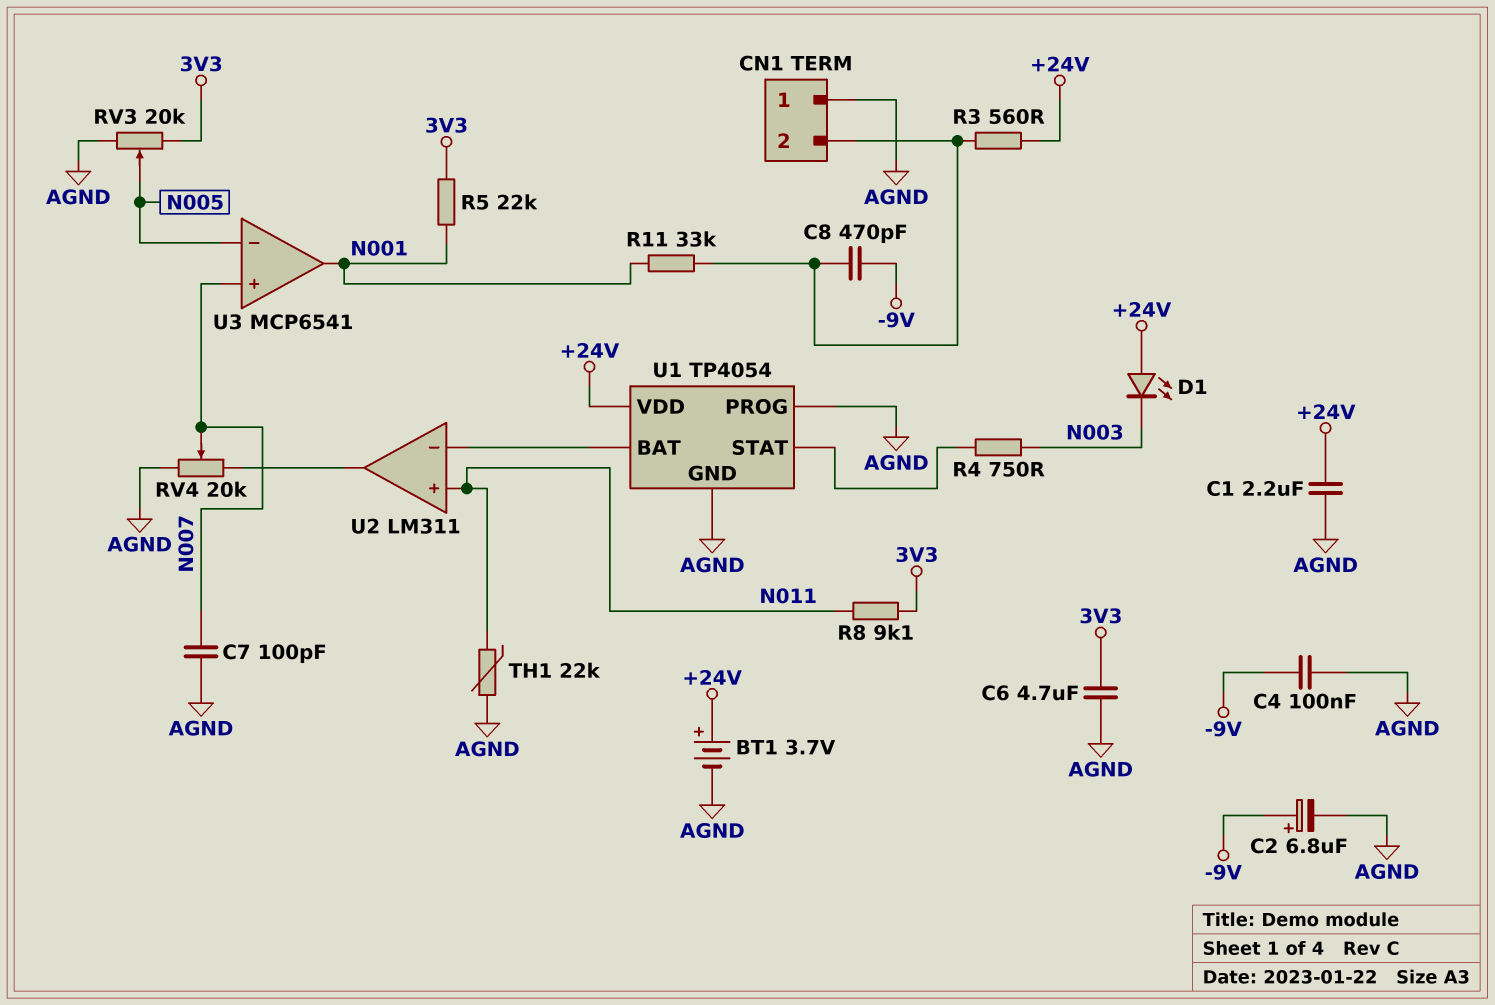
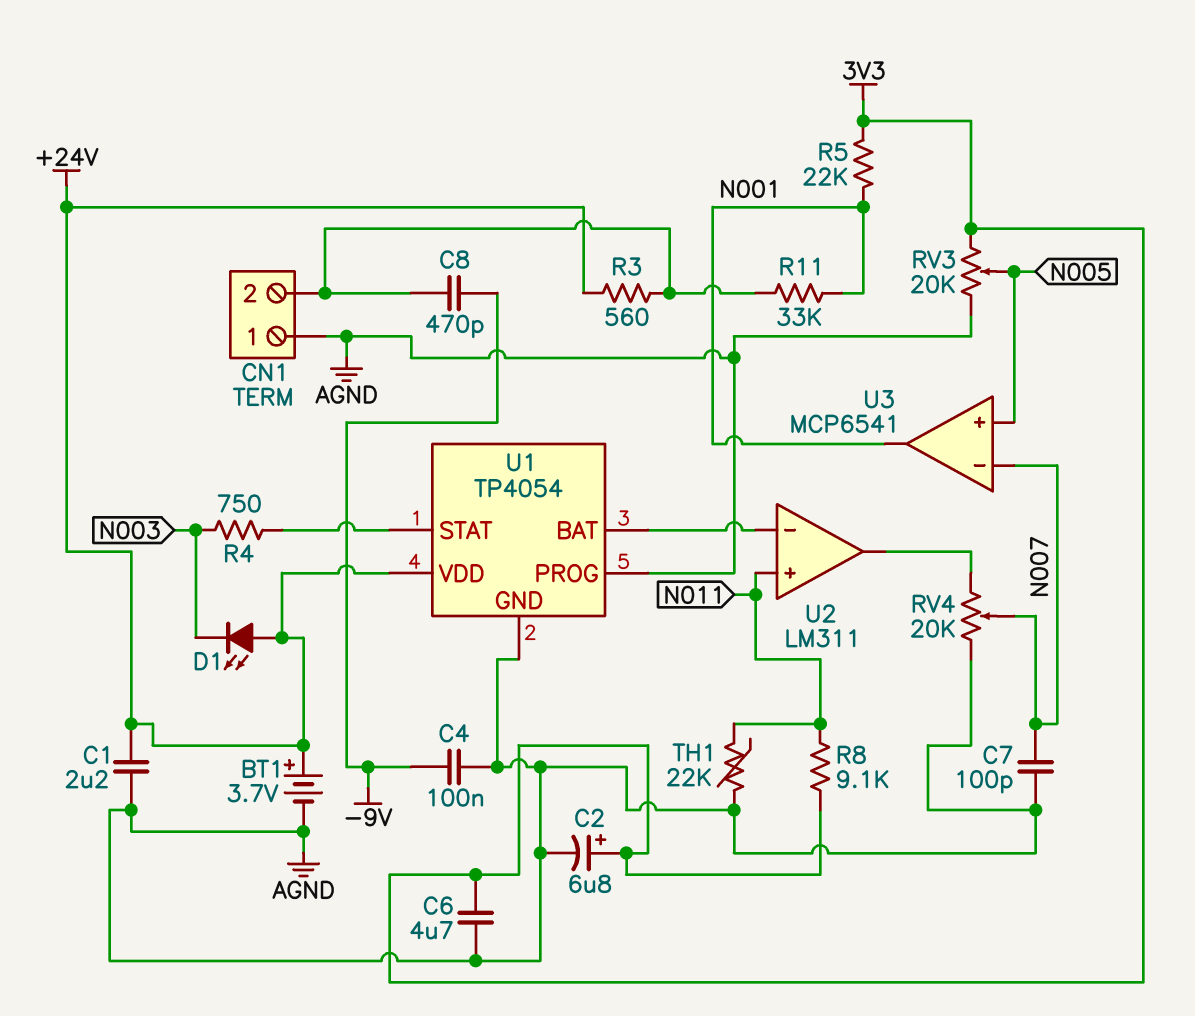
C2: 6.8uF (plus -9V, minus AGND) -> 6.8uF (plus 3V3, minus AGND)
U3 pin in+: N007 -> N005
U3 pin in-: N005 -> N007

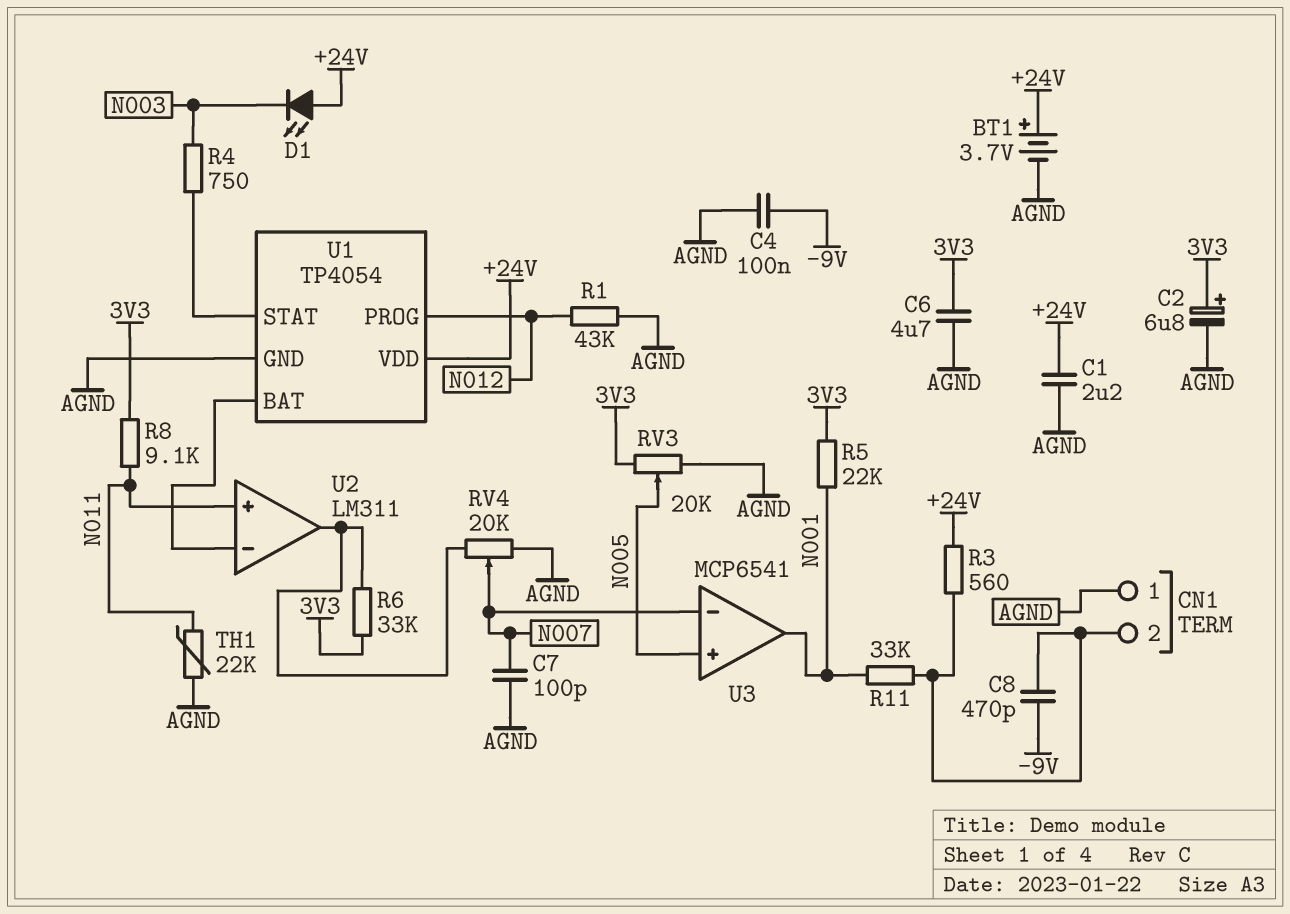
R1: none -> 43k (AGND, N012)
R6: none -> 33k (3V3, U2/out)
U1 pin PROG: AGND -> N012

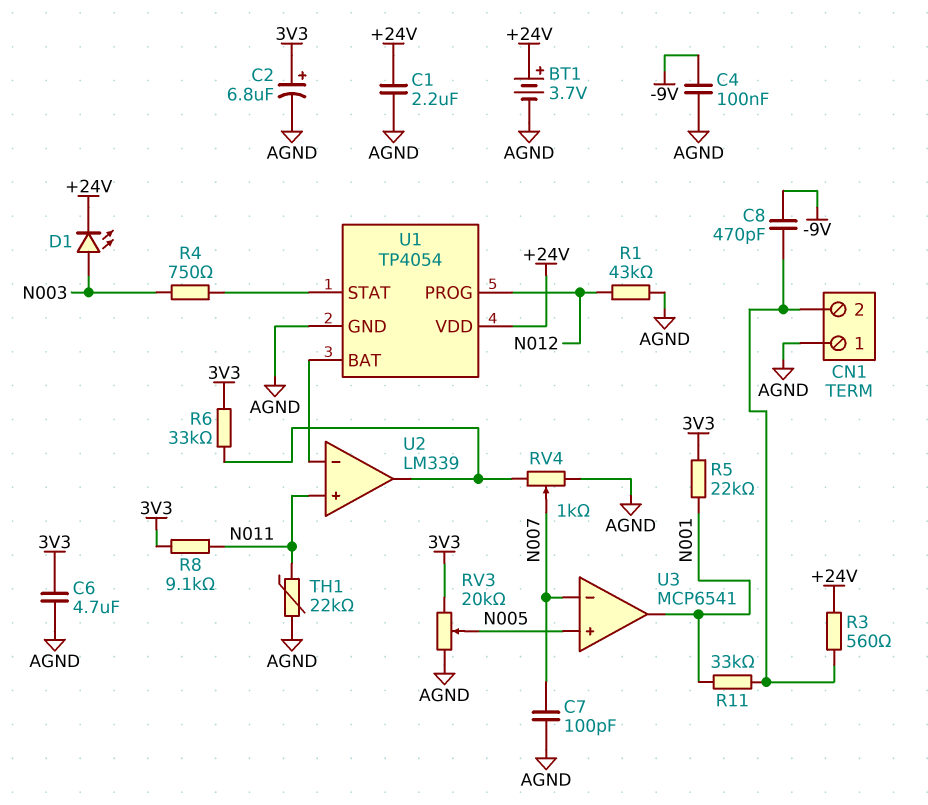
D1: LED (A +24V, K N003) -> LED (A N003, K +24V)
RV4: 20k (AGND, U2/out, wiper N007) -> 1k (AGND, U2/out, wiper N007)
U2: LM311 -> LM339

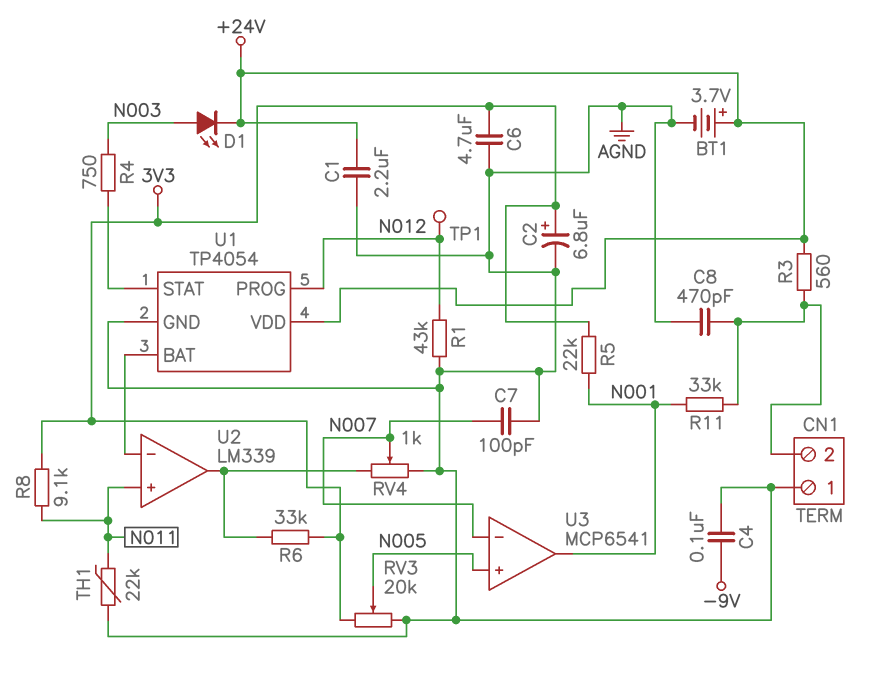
C8: 470pF (-9V, CN1/2) -> 470pF (AGND, CN1/2)
TP1: none -> test point (N012)

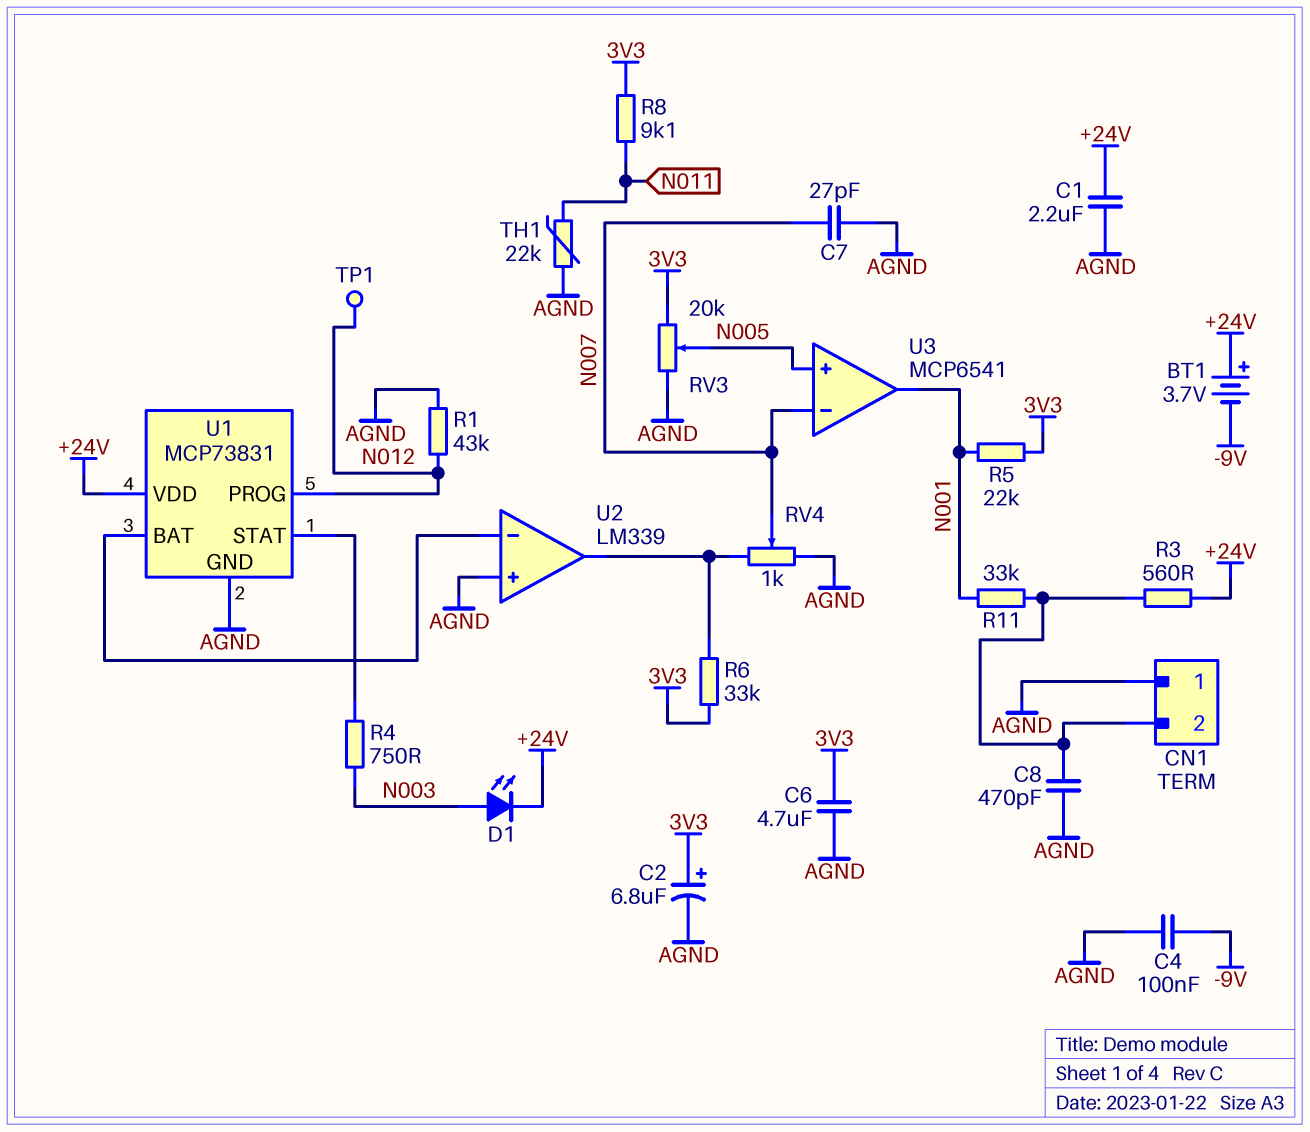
BT1: 3.7V (plus +24V, minus AGND) -> 3.7V (plus +24V, minus -9V)
C7: 100pF (AGND, N007) -> 27pF (AGND, N007)
U1: TP4054 -> MCP73831
U2 pin in+: N011 -> AGND

